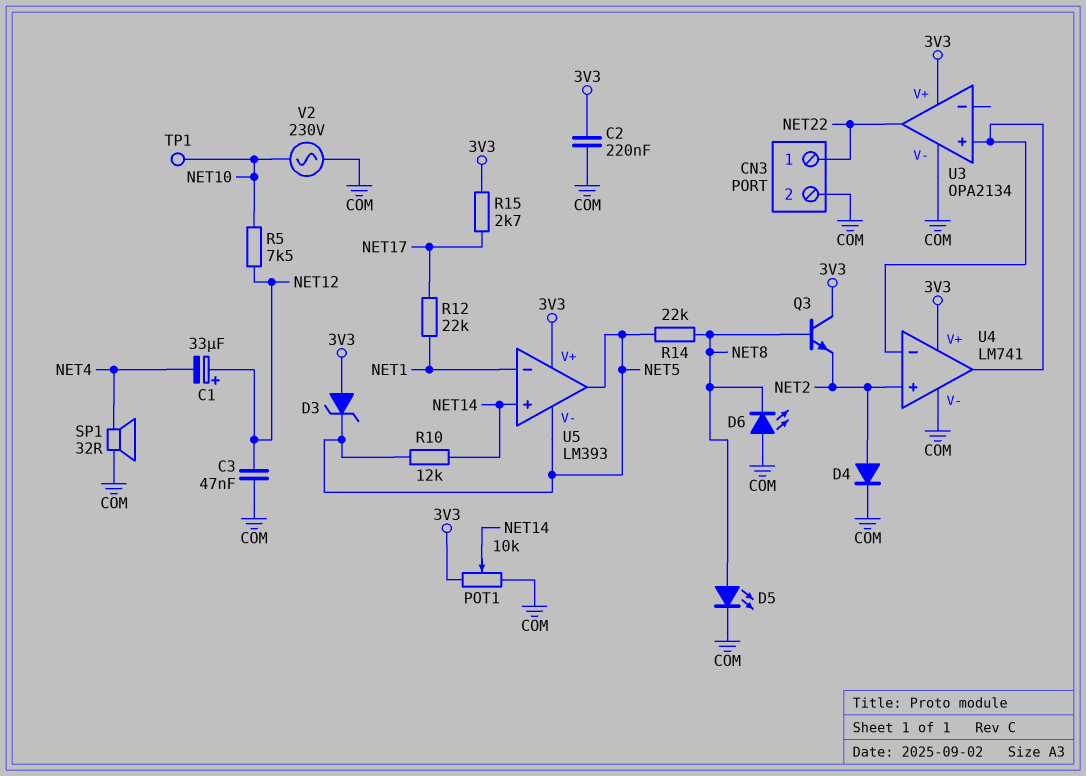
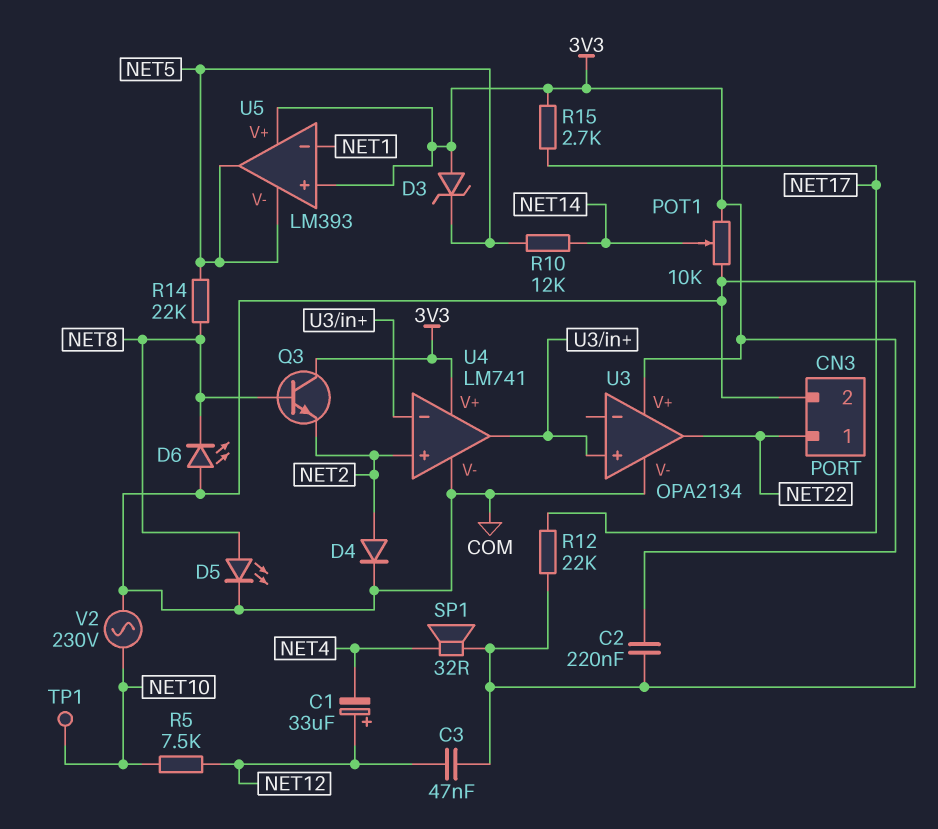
R12: 22k (NET1, NET17) -> 22k (COM, NET17)
U5 pin in+: NET14 -> 3V3

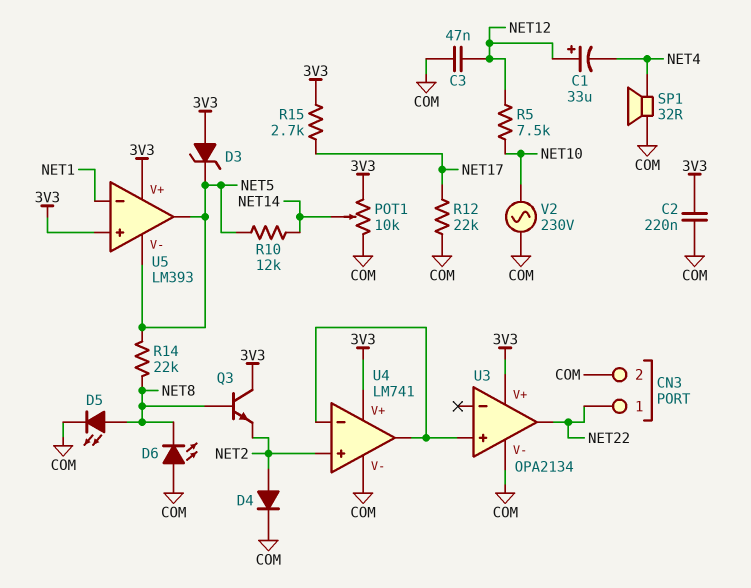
TP1: test point (NET10) -> none

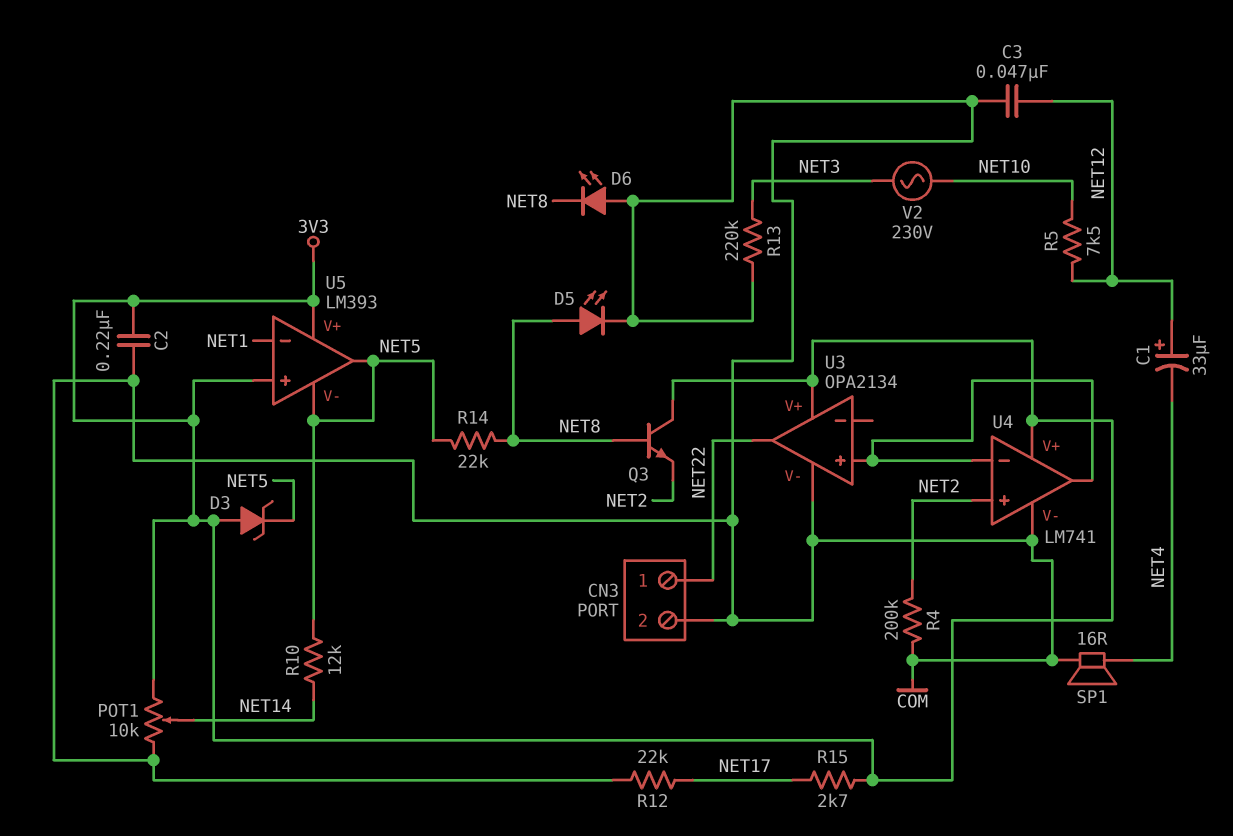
D4: diode (A NET2, K COM) -> none
R4: none -> 200k (COM, NET2)
R13: none -> 220k (COM, NET3)
SP1: speaker 32R (COM, NET4) -> speaker 16R (COM, NET4)
V2: AC 230V (COM, NET10) -> AC 230V (NET3, NET10)

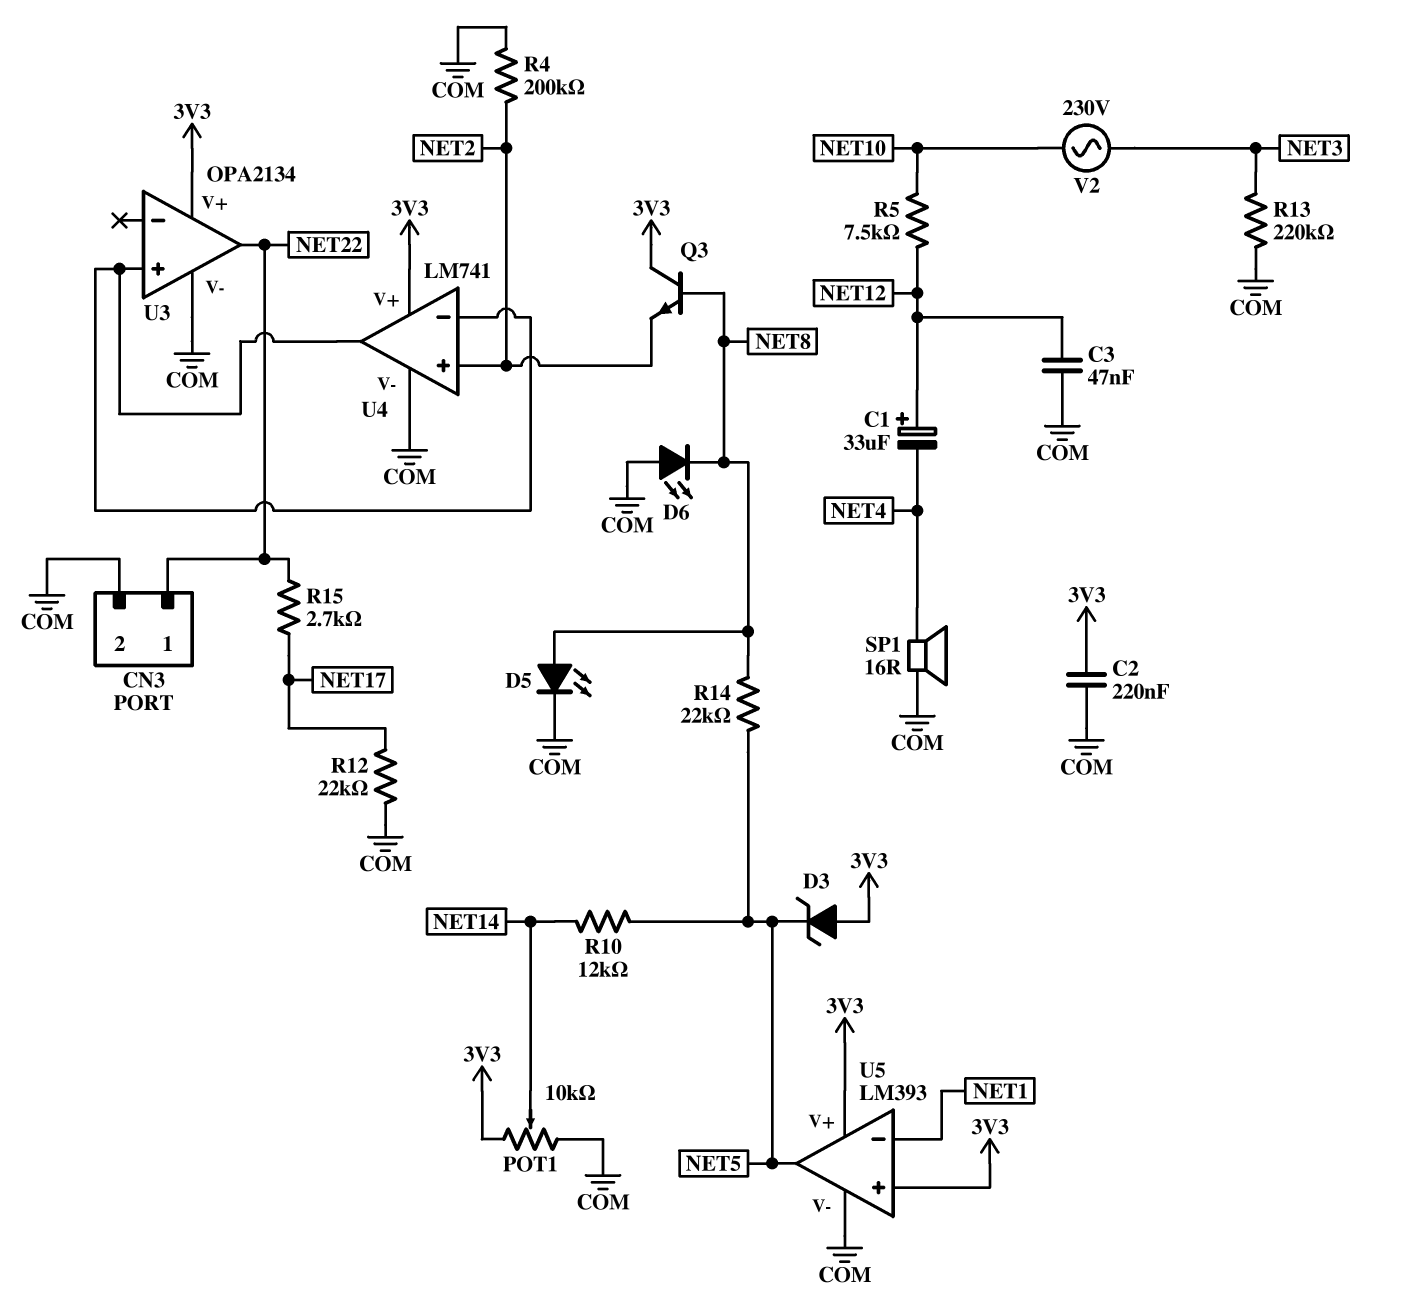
R15: 2.7k (3V3, NET17) -> 2.7k (NET17, NET22)
U5 pin V-: NET5 -> COM

